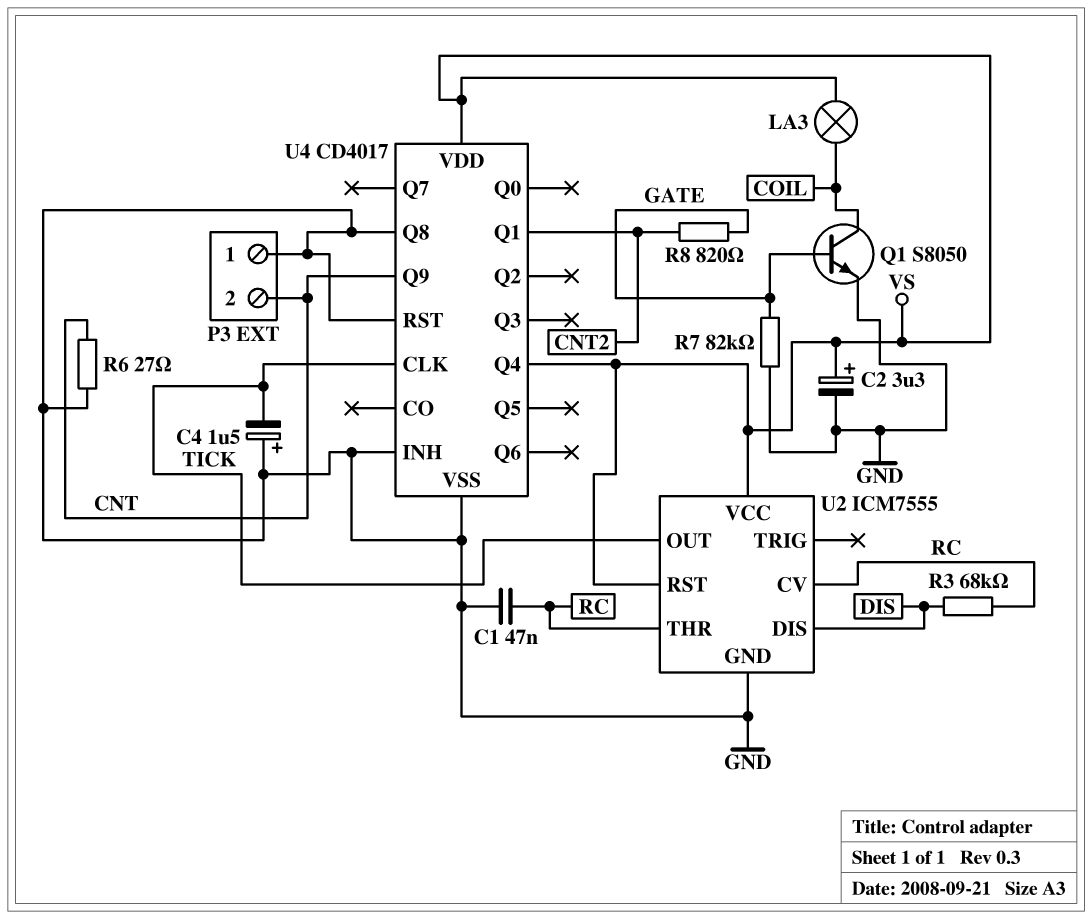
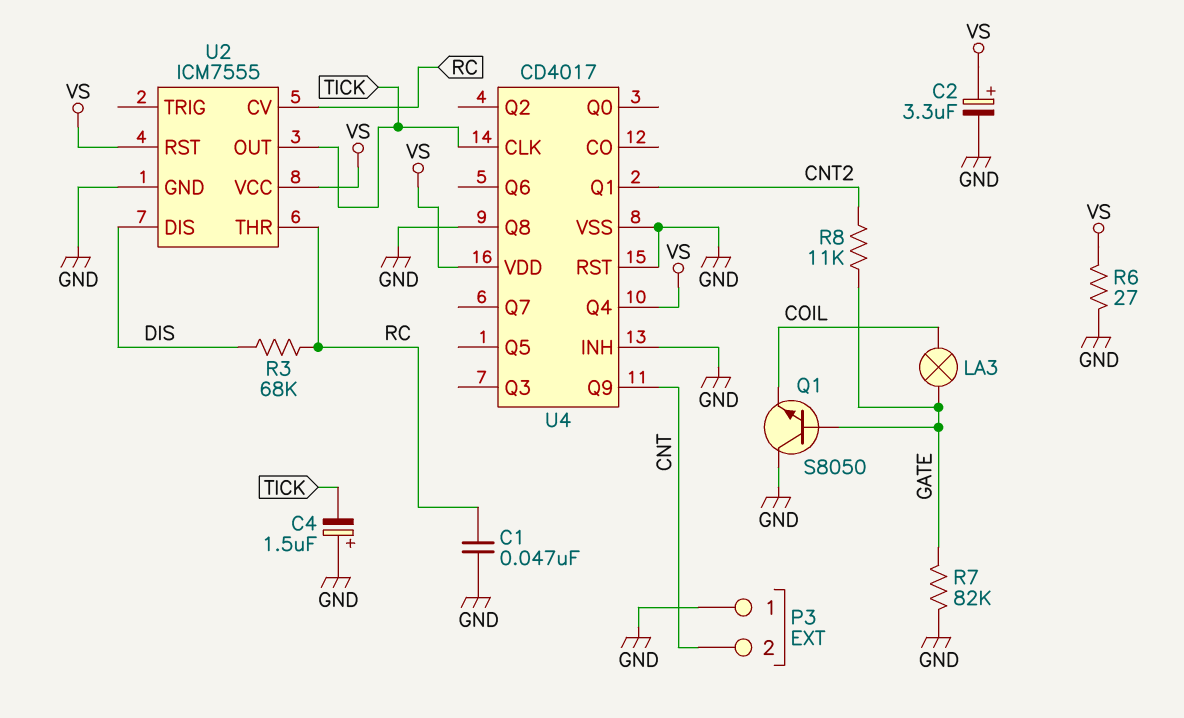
LA3: lamp (COIL, VS) -> lamp (COIL, GATE)
Q1: NPN S8050 (B GATE, C COIL, E GND) -> NPN S8050 (B GATE, C GND, E COIL)
R6: 27 (CNT, GND) -> 27 (GND, VS)
R8: 820 (CNT2, GATE) -> 11k (CNT2, GATE)

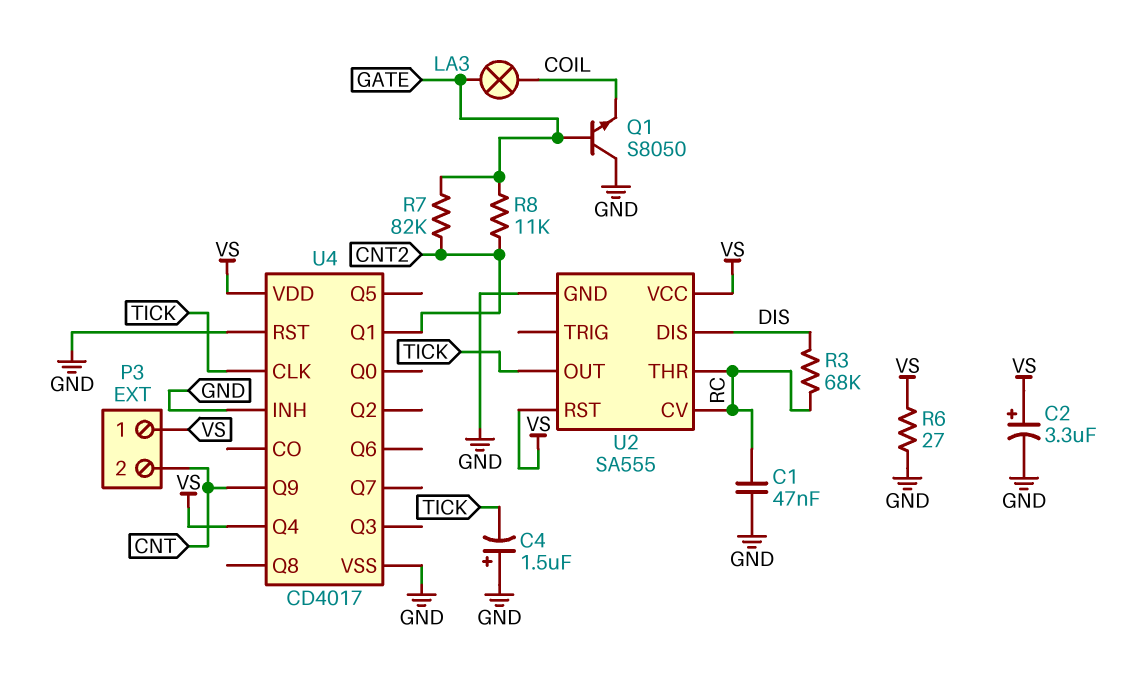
P3 pin 1: GND -> VS
R7: 82k (GATE, GND) -> 82k (CNT2, GATE)
U2: ICM7555 -> SA555
U4 pin Q8: GND -> none

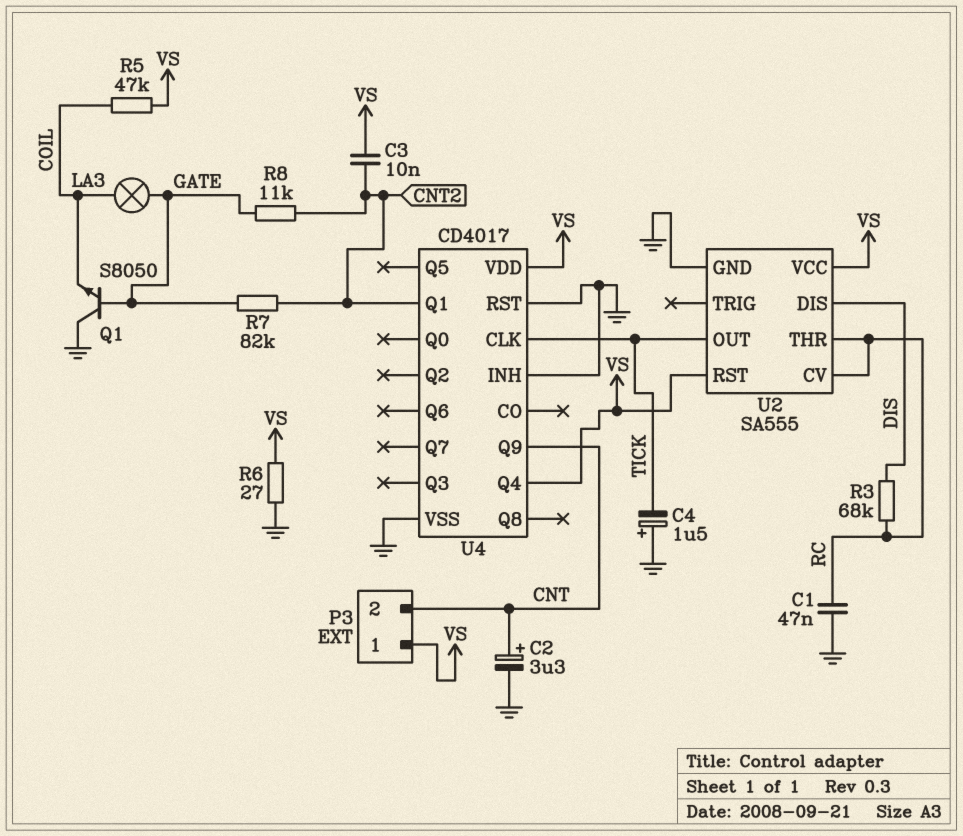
C2: 3.3uF (plus VS, minus GND) -> 3.3uF (plus CNT, minus GND)
C3: none -> 10nF (CNT2, VS)
R5: none -> 47k (COIL, VS)

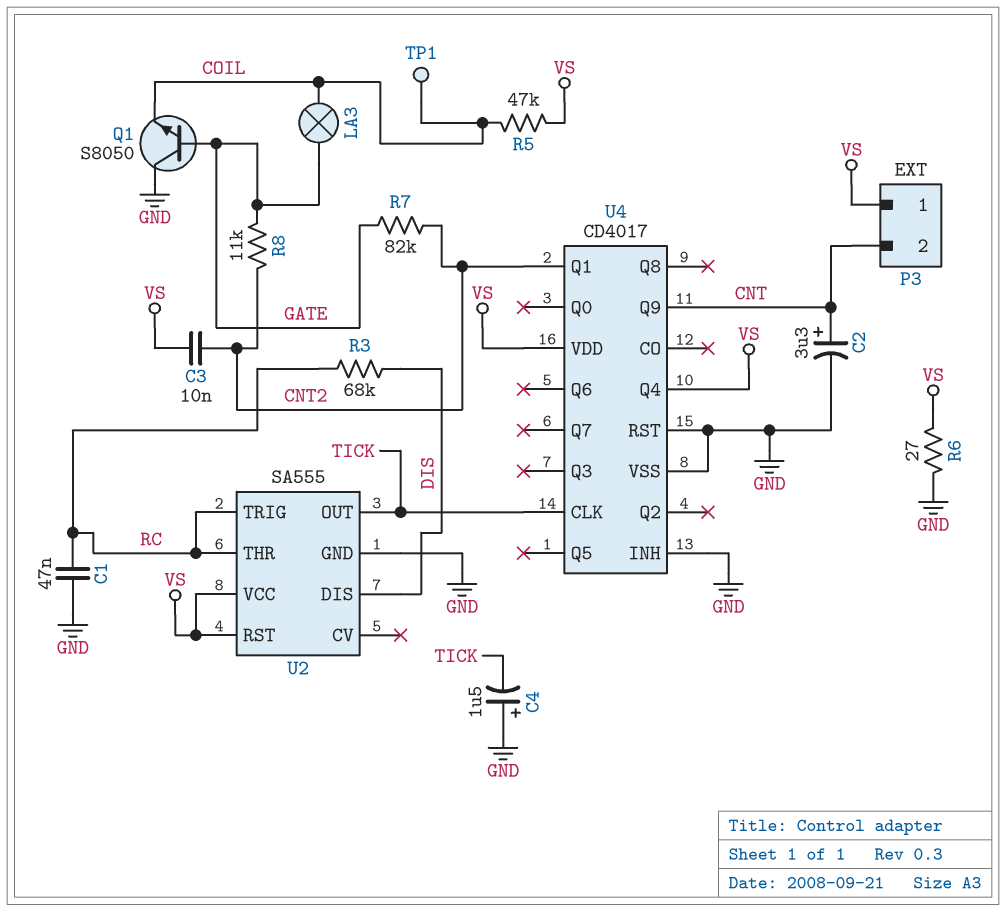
TP1: none -> test point (COIL)
U2 pin CV: RC -> none
U2 pin TRIG: none -> RC

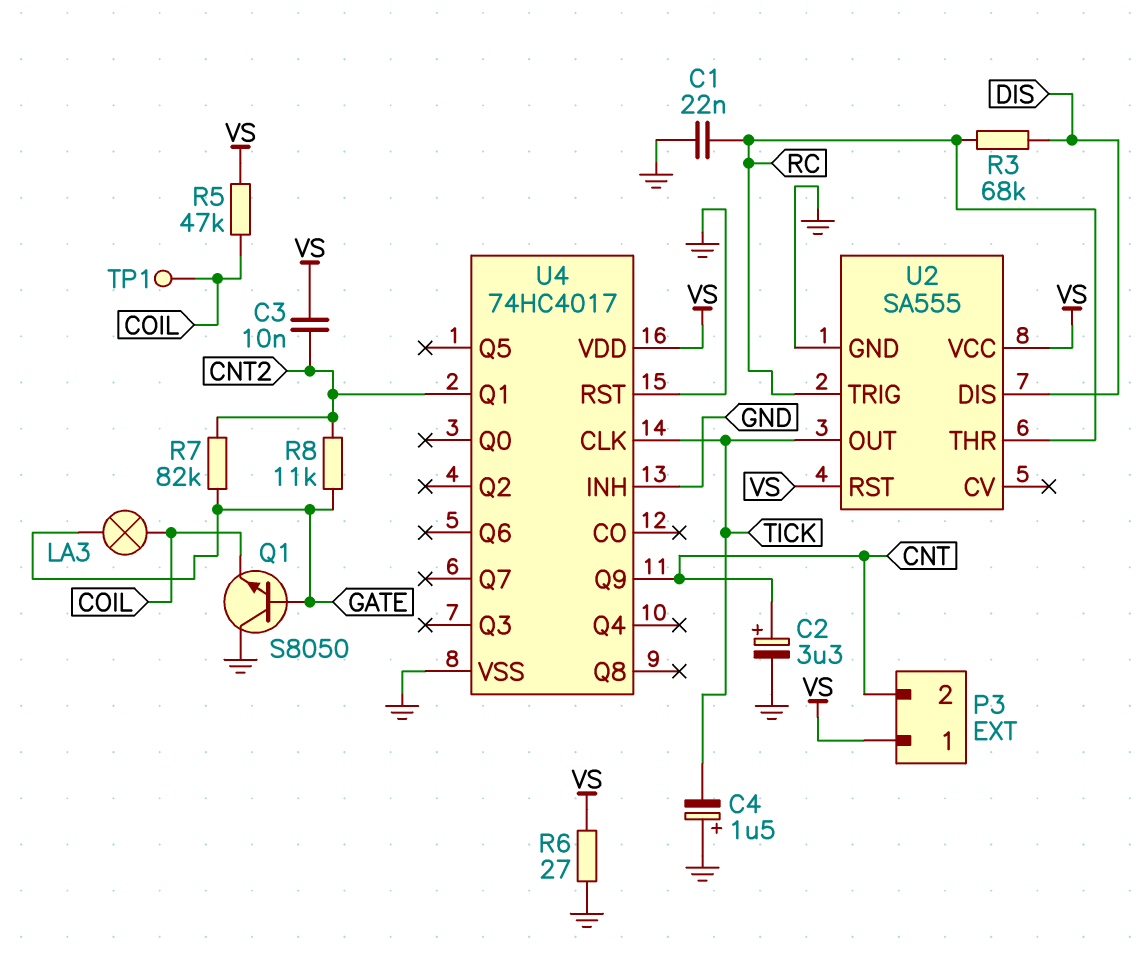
C1: 47nF (GND, RC) -> 22nF (GND, RC)
U4: CD4017 -> 74HC4017
U4 pin Q4: VS -> none

